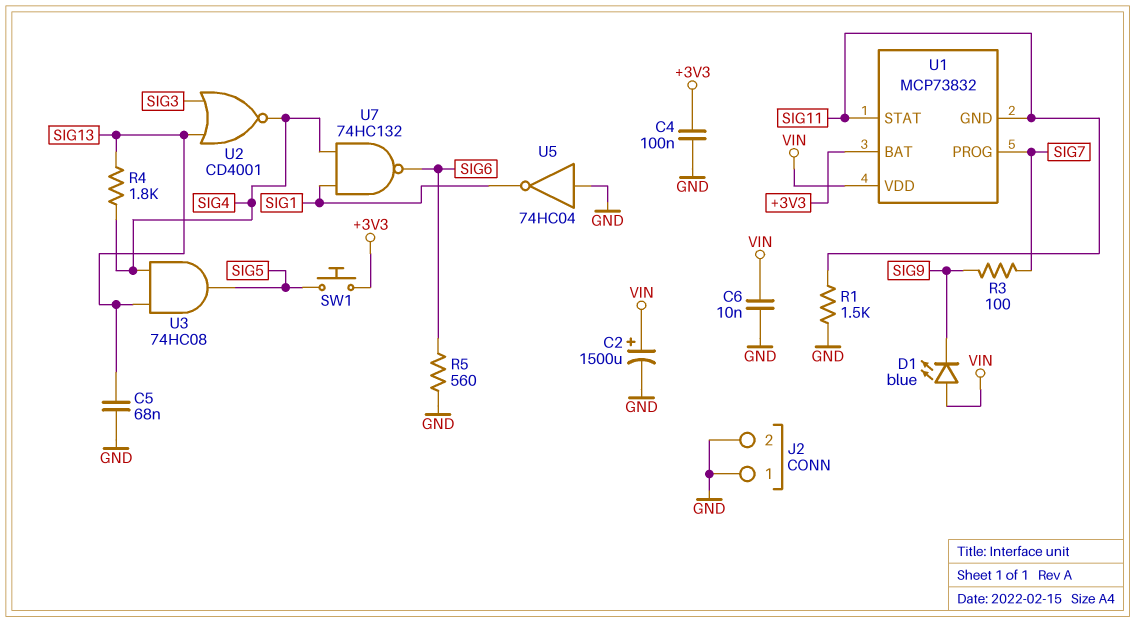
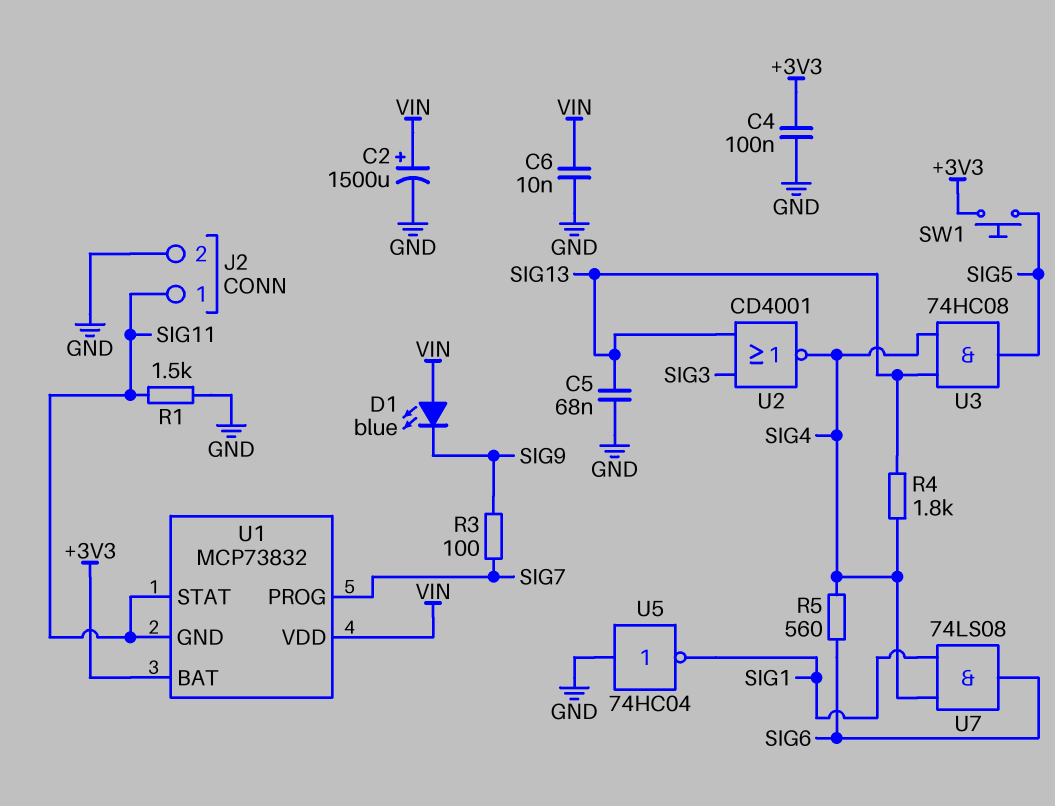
J2 pin 1: GND -> SIG11
R5: 560 (GND, SIG6) -> 560 (SIG4, SIG6)
U7: NAND 74HC132 (in SIG1, in SIG4, out SIG6) -> AND 74LS08 (in SIG1, in SIG4, out SIG6)

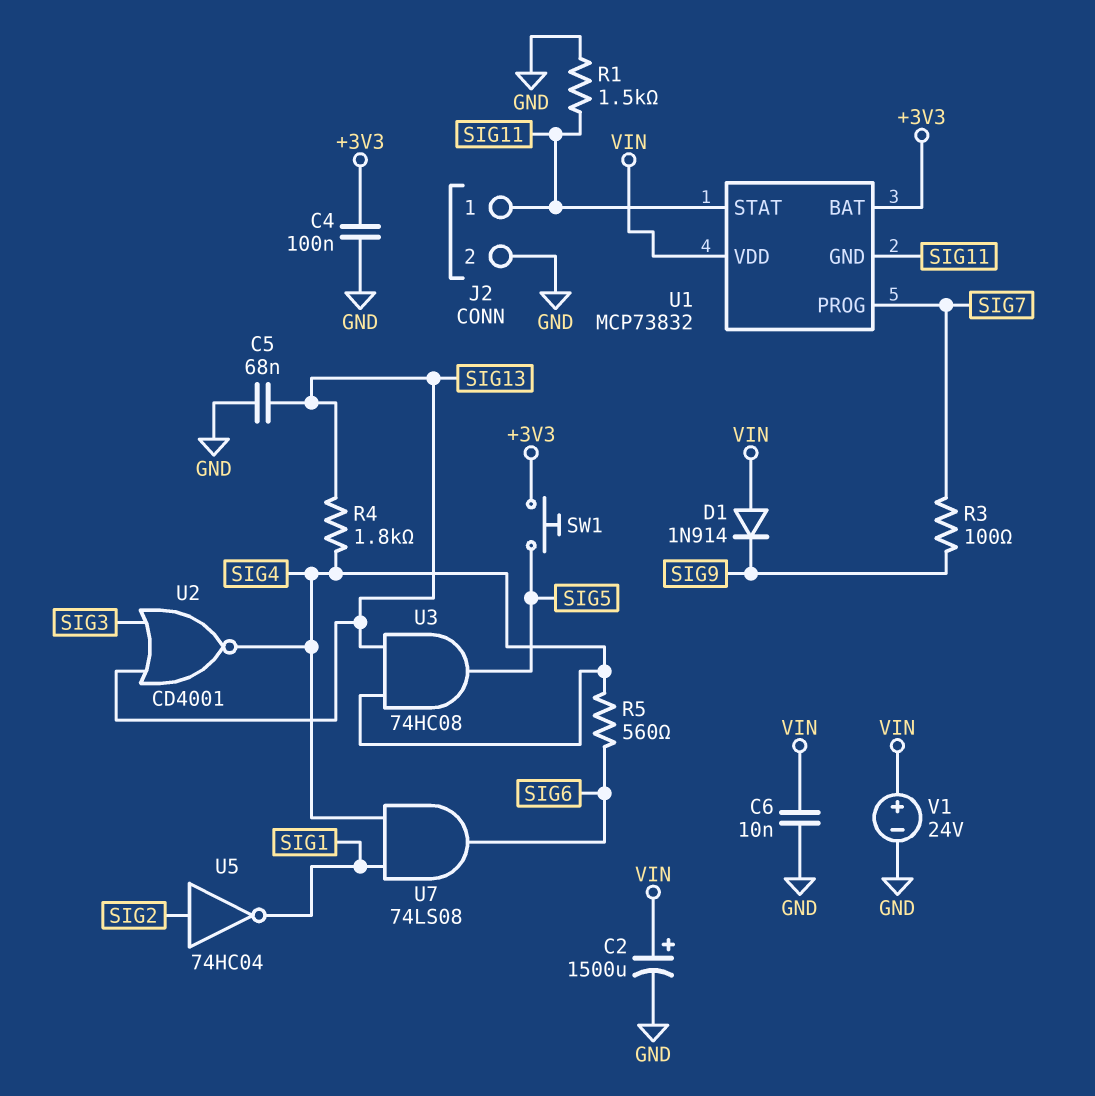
D1: LED blue (A VIN, K SIG9) -> diode 1N914 (A VIN, K SIG9)
U5: NOT 74HC04 (in GND, out SIG1) -> NOT 74HC04 (in SIG2, out SIG1)
V1: none -> 24V (plus VIN, minus GND)

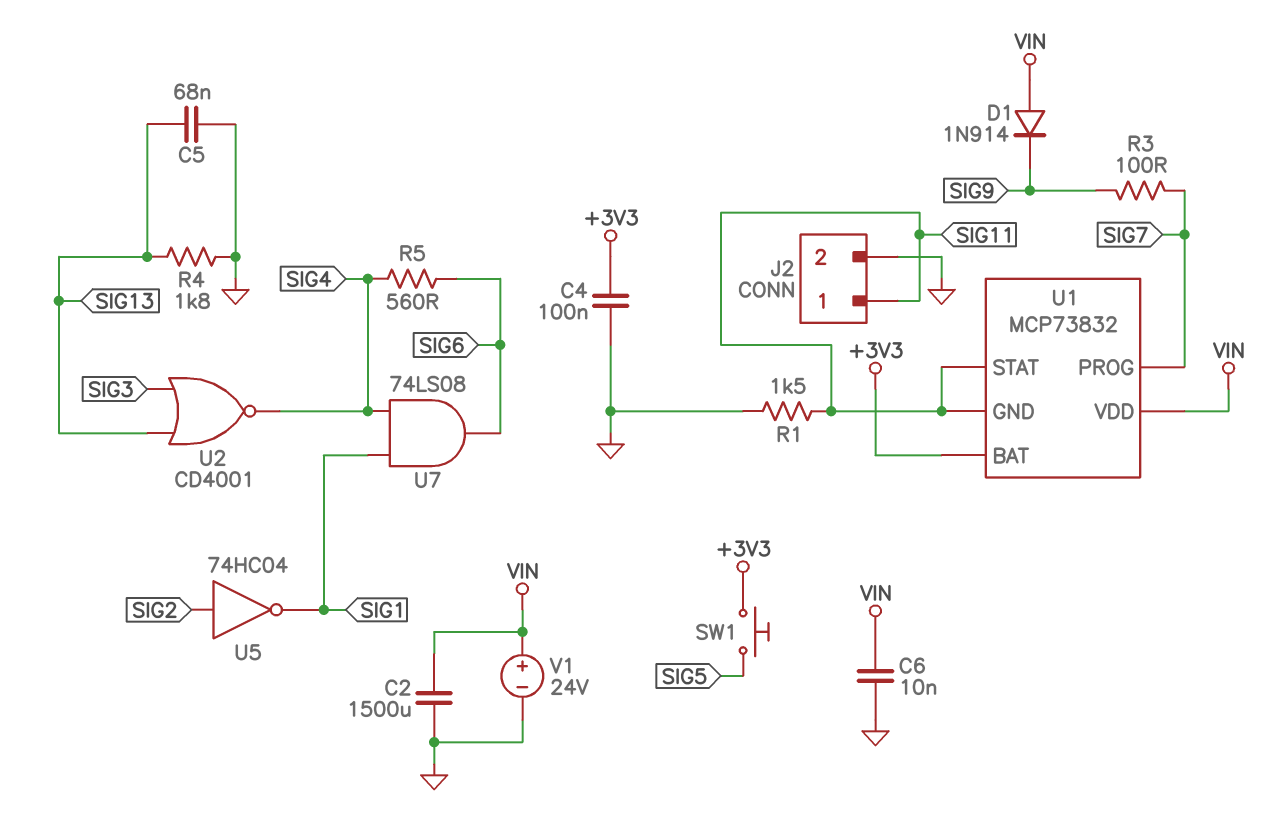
C2: 1500uF (plus VIN, minus GND) -> 1500uF (GND, VIN)
R4: 1.8k (SIG4, SIG13) -> 1.8k (GND, SIG13)
U3: AND 74HC08 (in SIG4, in SIG13, out SIG5) -> none

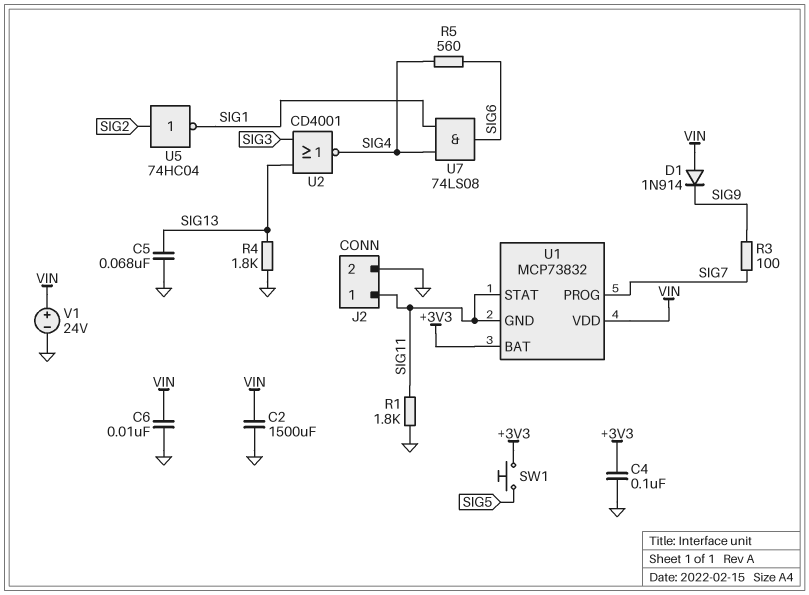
R1: 1.5k (GND, SIG11) -> 1.8k (GND, SIG11)

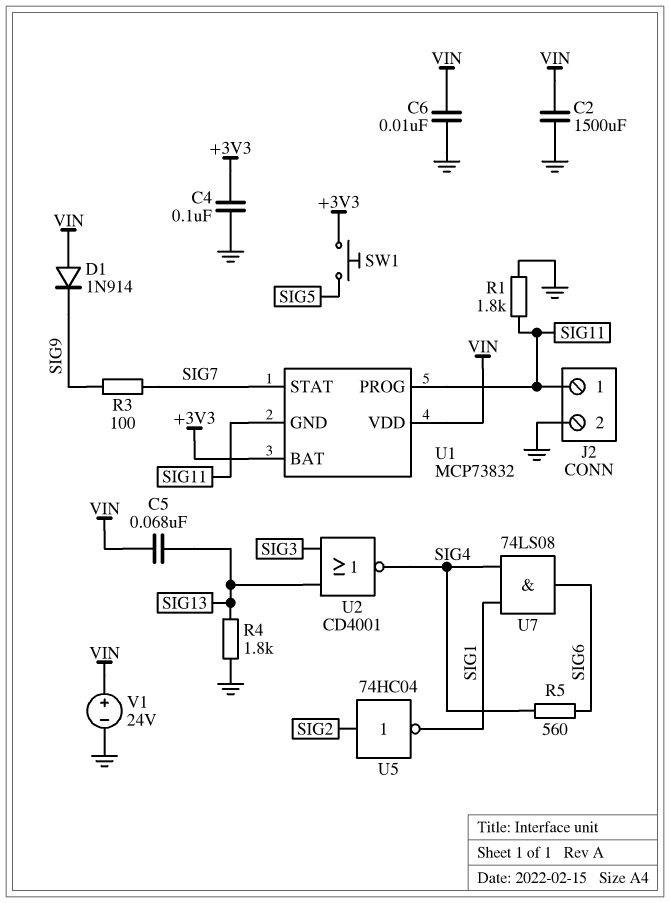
C5: 68nF (GND, SIG13) -> 68nF (SIG13, VIN)
U1 pin PROG: SIG7 -> SIG11
U1 pin STAT: SIG11 -> SIG7

